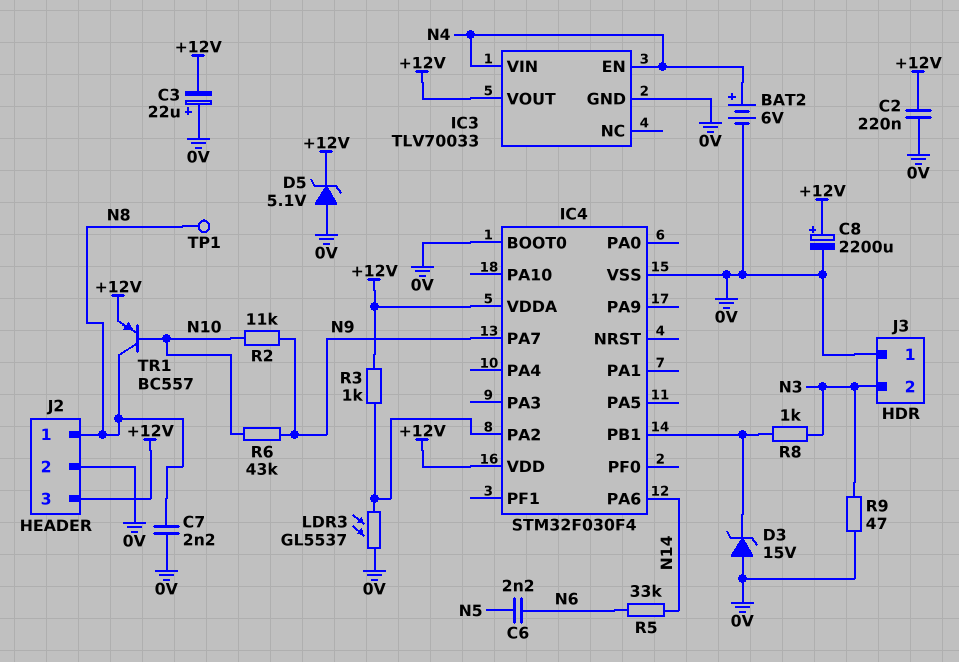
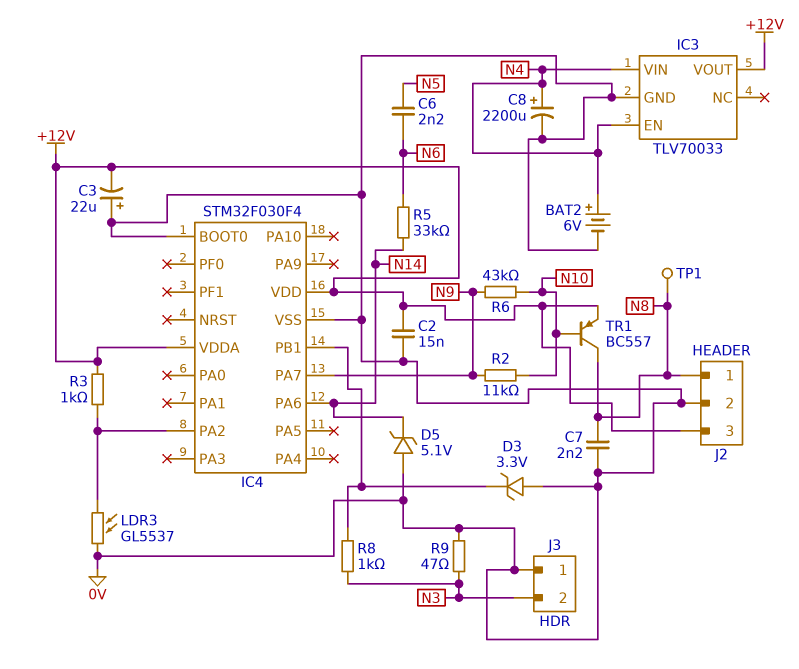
C2: 220nF (+12V, 0V) -> 15nF (+12V, 0V)
C8: 2200uF (plus +12V, minus 0V) -> 2200uF (plus N4, minus 0V)
D3: zener 15V (A 0V, K IC4/PB1) -> zener 3.3V (A 0V, K IC4/PB1)
D5: zener 5.1V (A 0V, K +12V) -> zener 5.1V (A 0V, K N14)

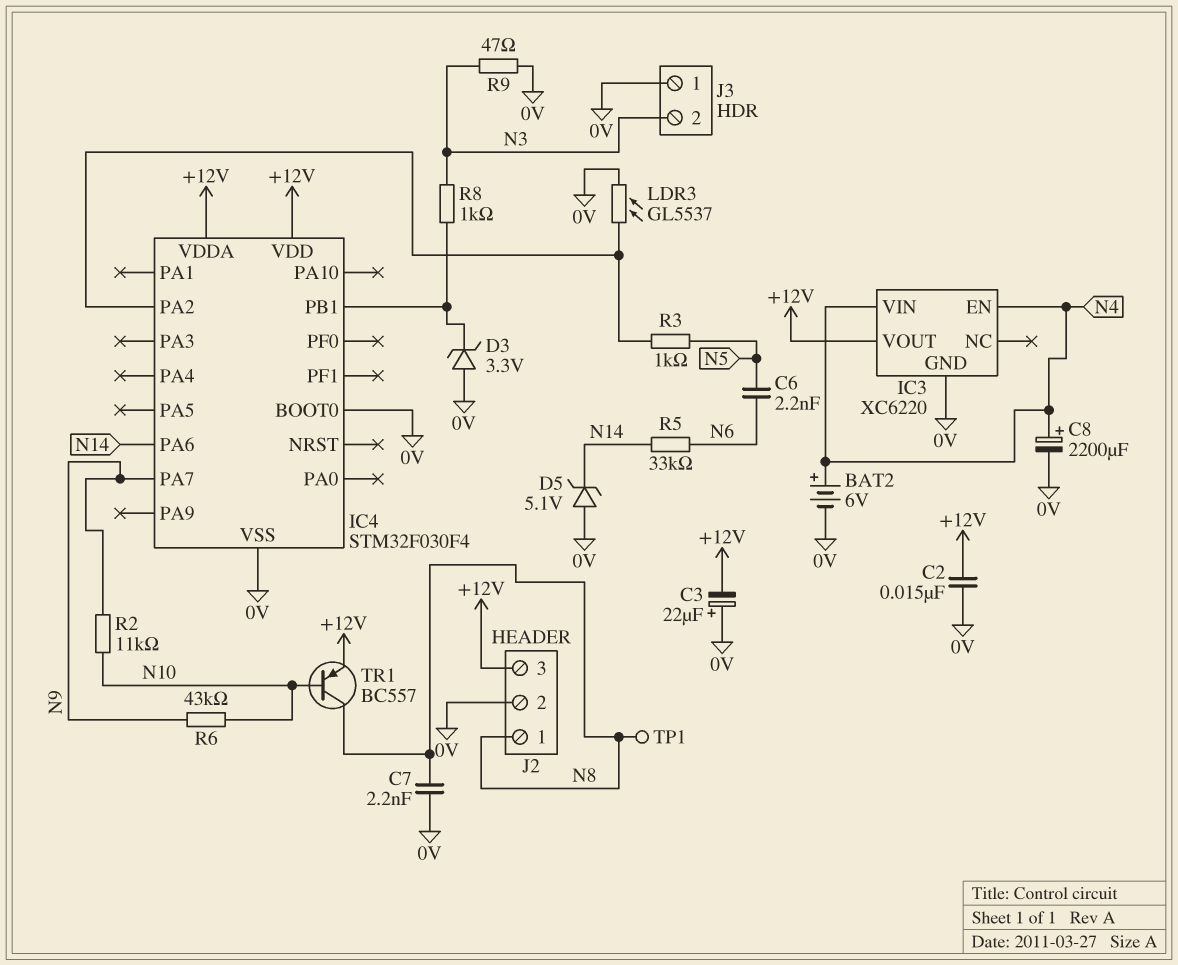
IC3: TLV70033 -> XC6220
R3: 1k (+12V, IC4/PA2) -> 1k (IC4/PA2, N5)

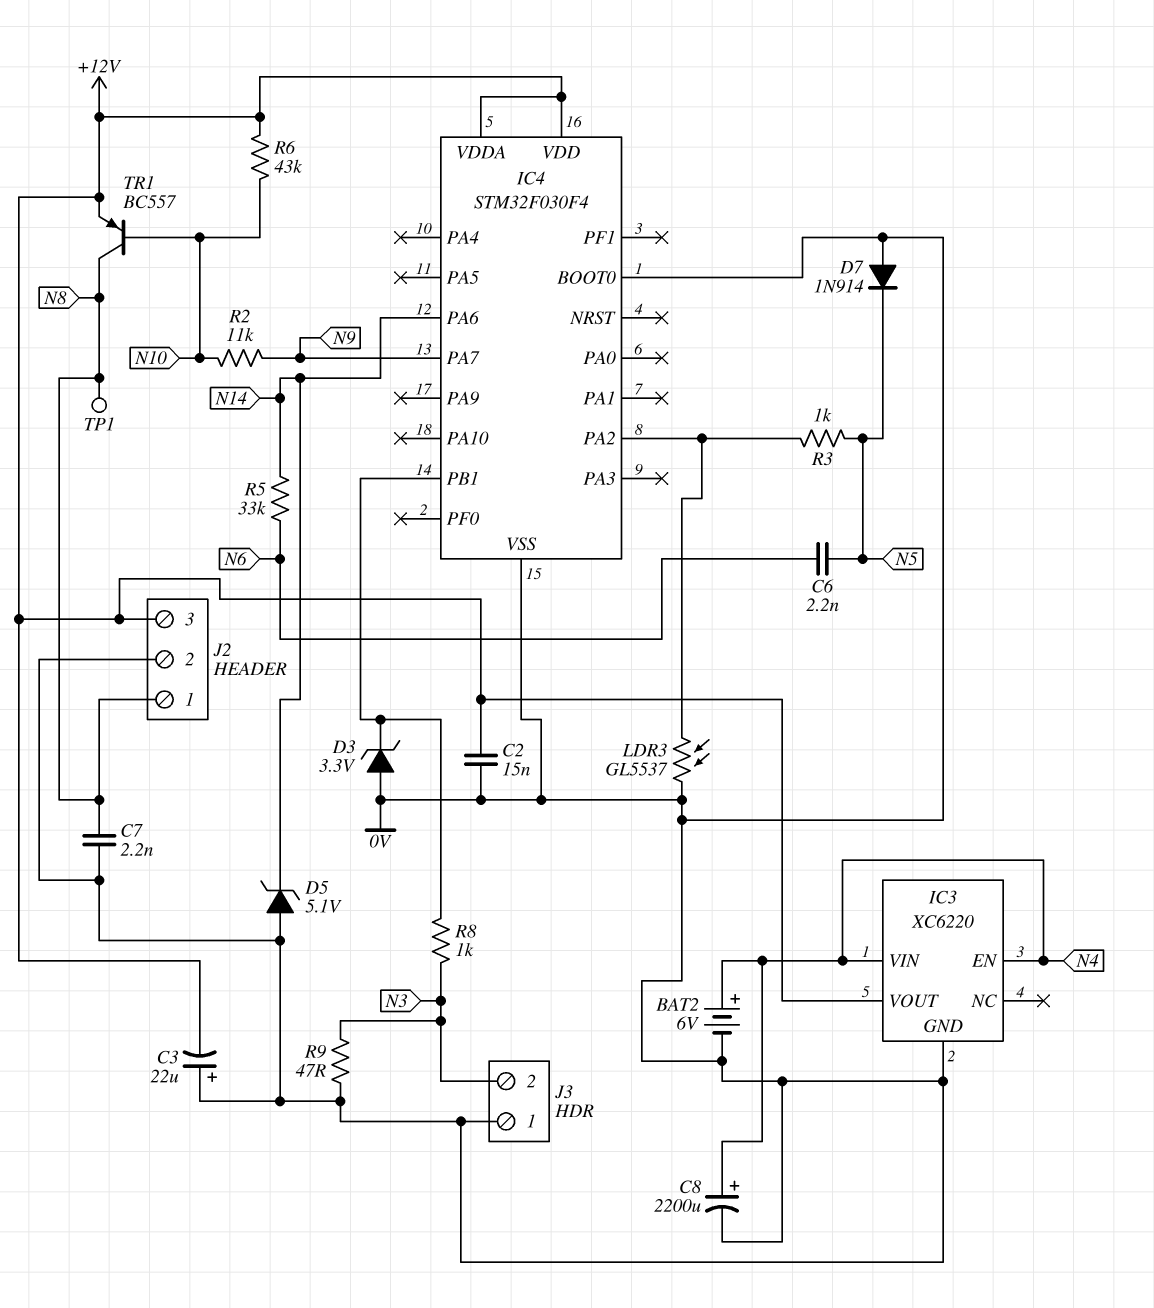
D7: none -> diode 1N914 (A 0V, K N5)
R6: 43k (N9, N10) -> 43k (+12V, N10)

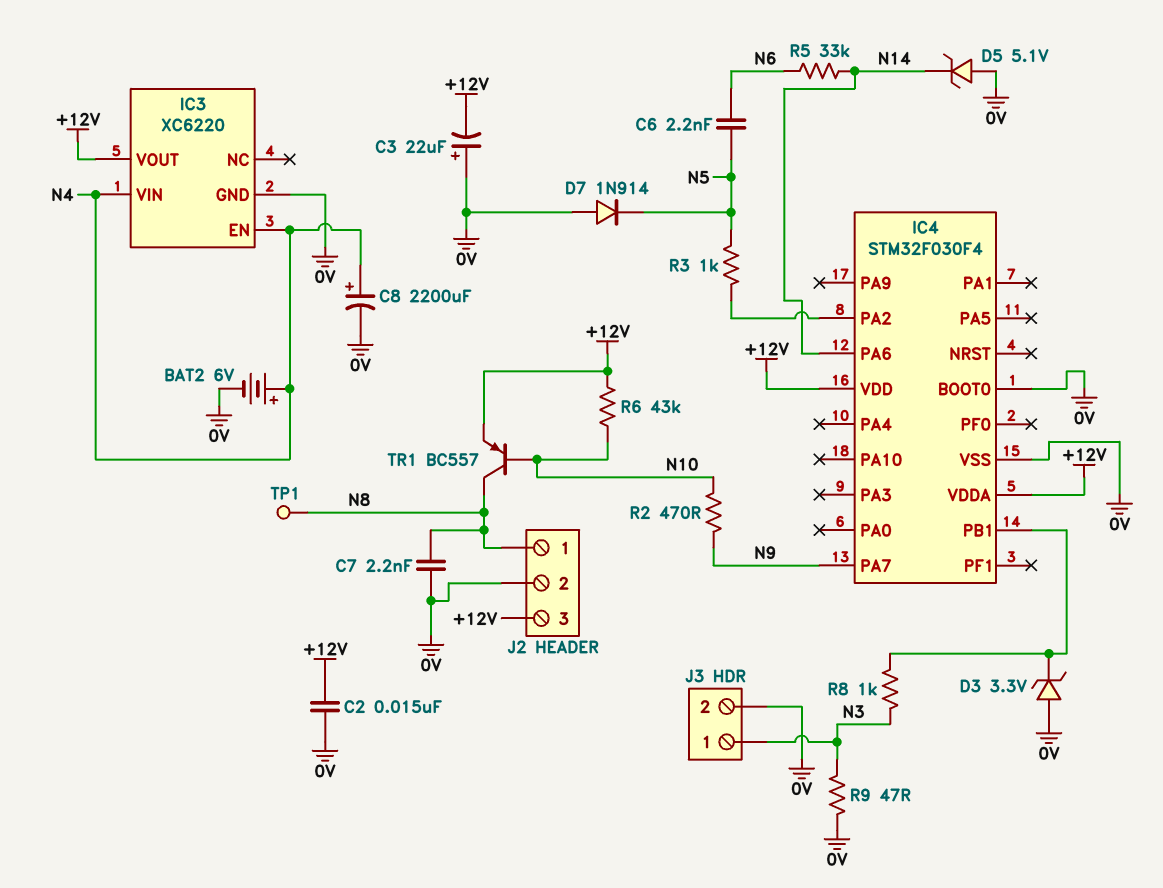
J3 pin 1: 0V -> N3
J3 pin 2: N3 -> 0V
LDR3: GL5537 (0V, IC4/PA2) -> none
R2: 11k (N9, N10) -> 470 (N9, N10)

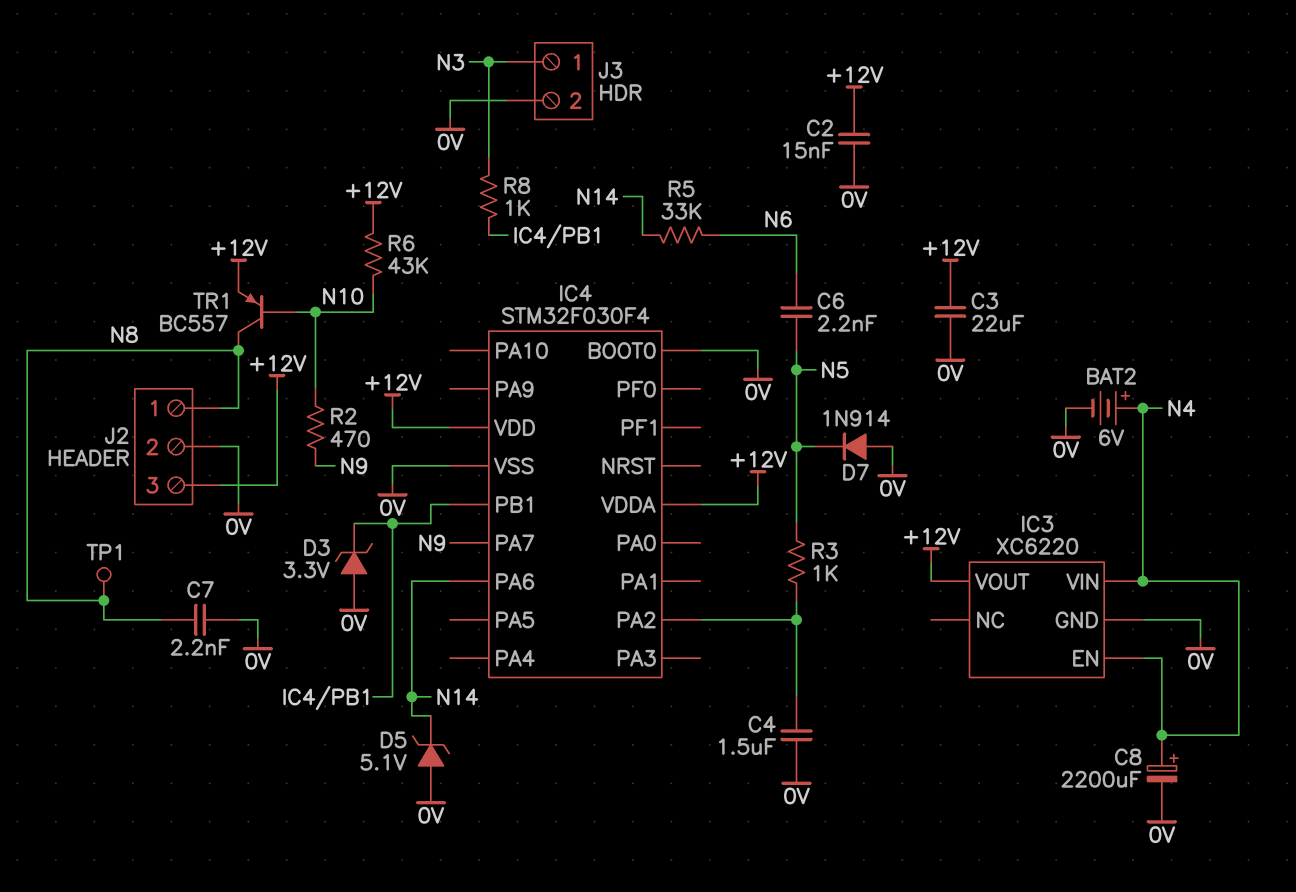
C3: 22uF (plus 0V, minus +12V) -> 22uF (+12V, 0V)
C4: none -> 1.5uF (0V, IC4/PA2)
R9: 47 (0V, N3) -> none

